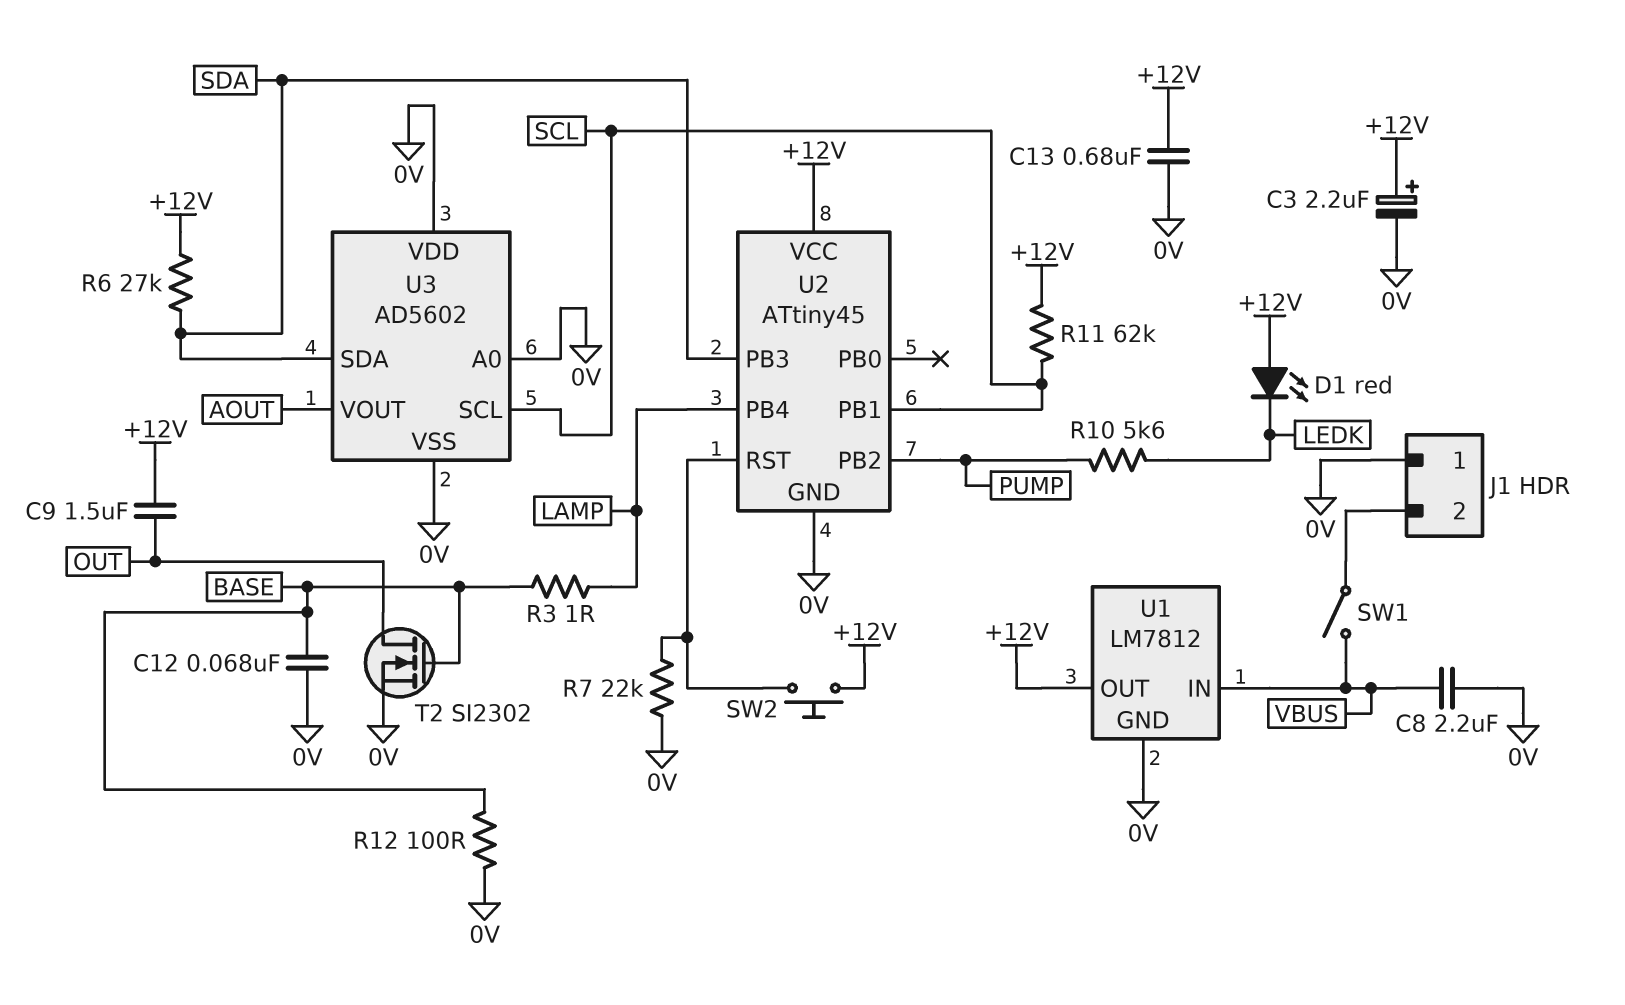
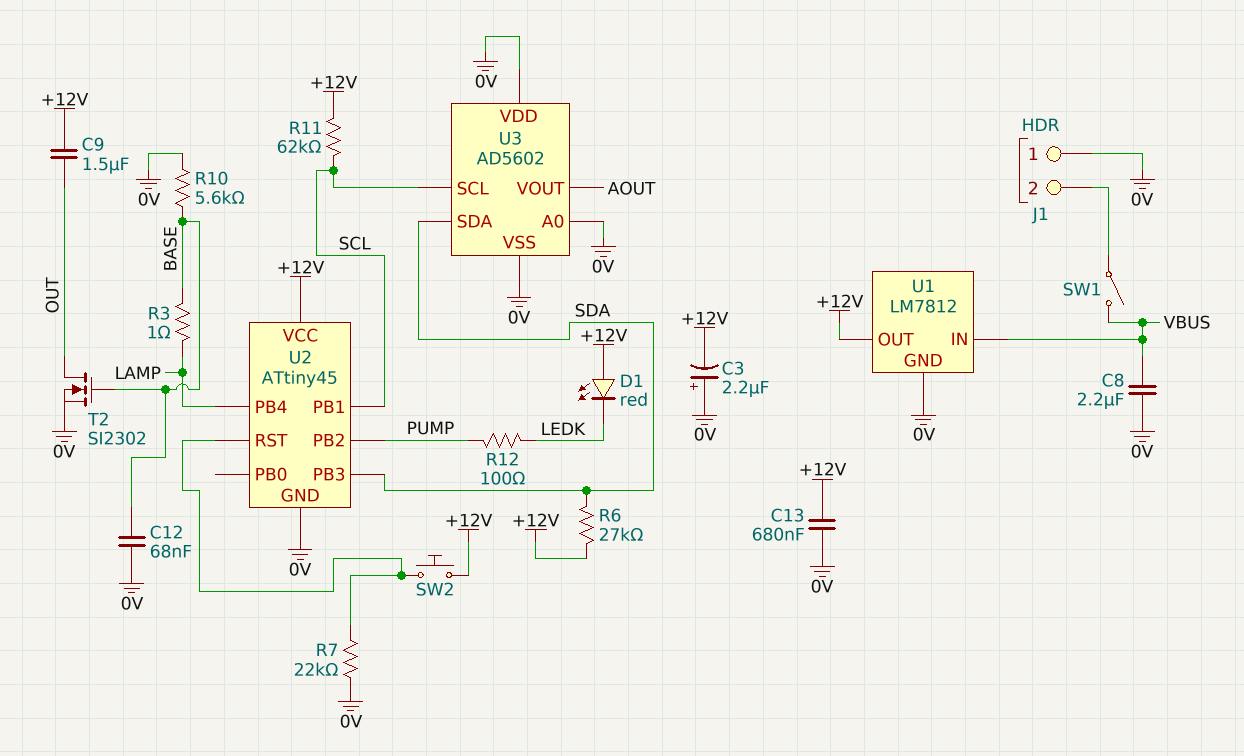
C3: 2.2uF (plus +12V, minus 0V) -> 2.2uF (plus 0V, minus +12V)
R10: 5.6k (LEDK, PUMP) -> 5.6k (0V, BASE)
R12: 100 (0V, BASE) -> 100 (LEDK, PUMP)

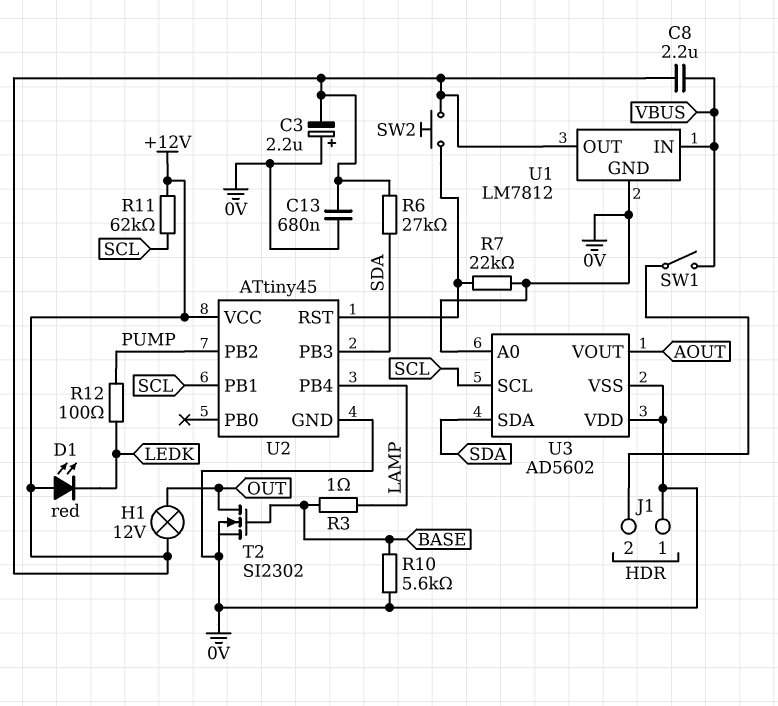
C8: 2.2uF (0V, VBUS) -> 2.2uF (+12V, VBUS)
C9: 1.5uF (+12V, OUT) -> none
C12: 68nF (0V, BASE) -> none
H1: none -> lamp 12V (+12V, OUT)

